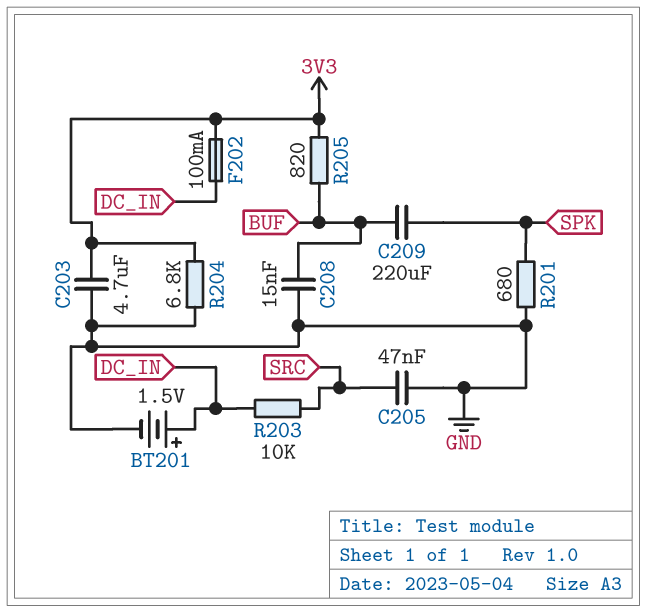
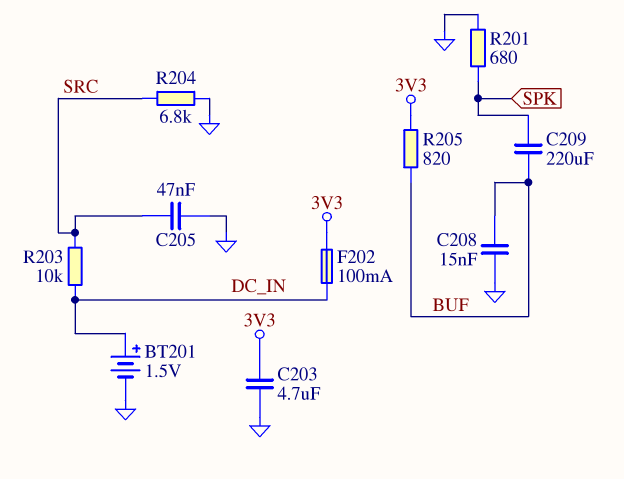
R204: 6.8k (3V3, GND) -> 6.8k (GND, SRC)

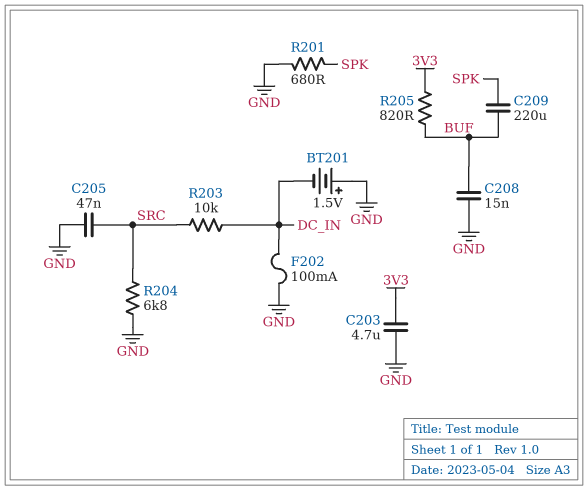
BT201: 1.5V (plus DC_IN, minus GND) -> 1.5V (plus GND, minus DC_IN)
F202: 100mA (3V3, DC_IN) -> 100mA (DC_IN, GND)

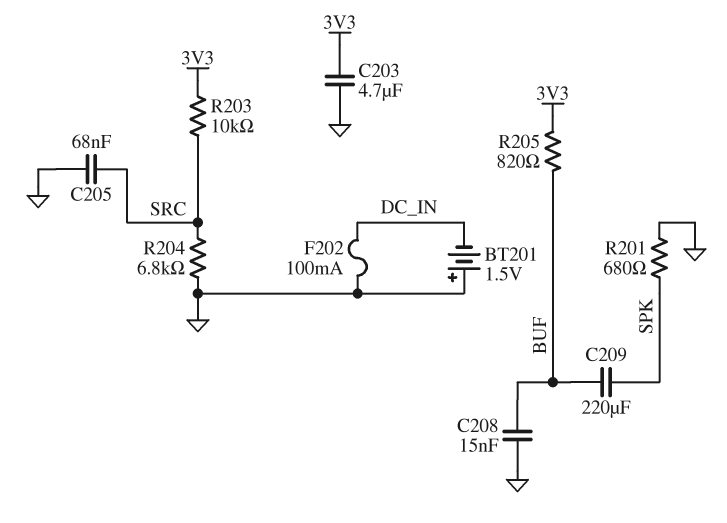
C205: 47nF (GND, SRC) -> 68nF (GND, SRC)
R203: 10k (DC_IN, SRC) -> 10k (3V3, SRC)

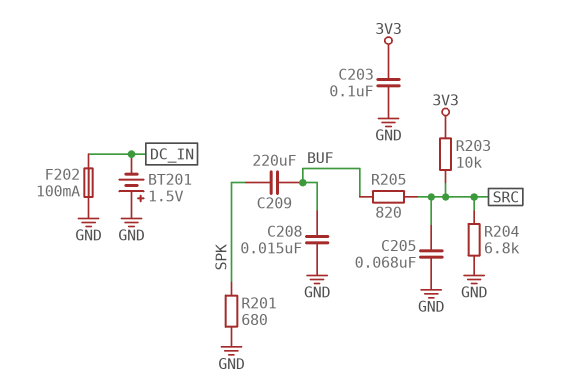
C203: 4.7uF (3V3, GND) -> 100nF (3V3, GND)
R205: 820 (3V3, BUF) -> 820 (BUF, SRC)

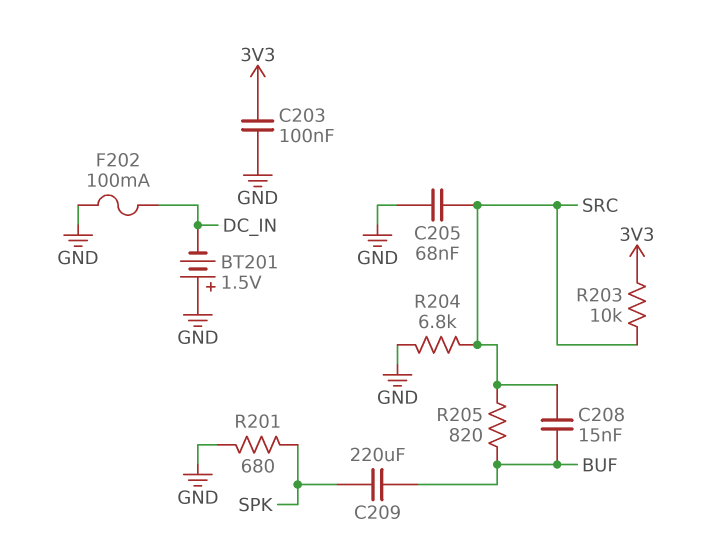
C208: 15nF (BUF, GND) -> 15nF (BUF, SRC)

